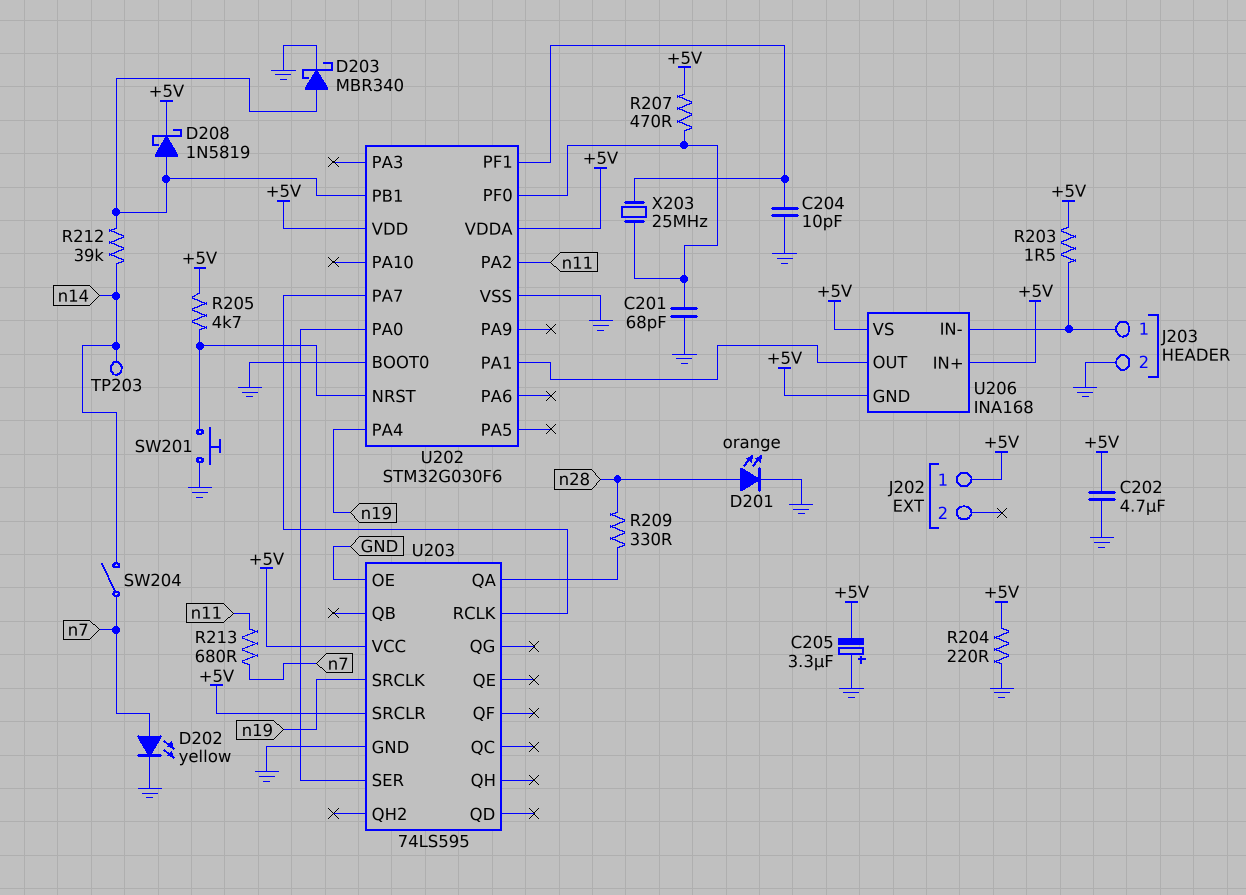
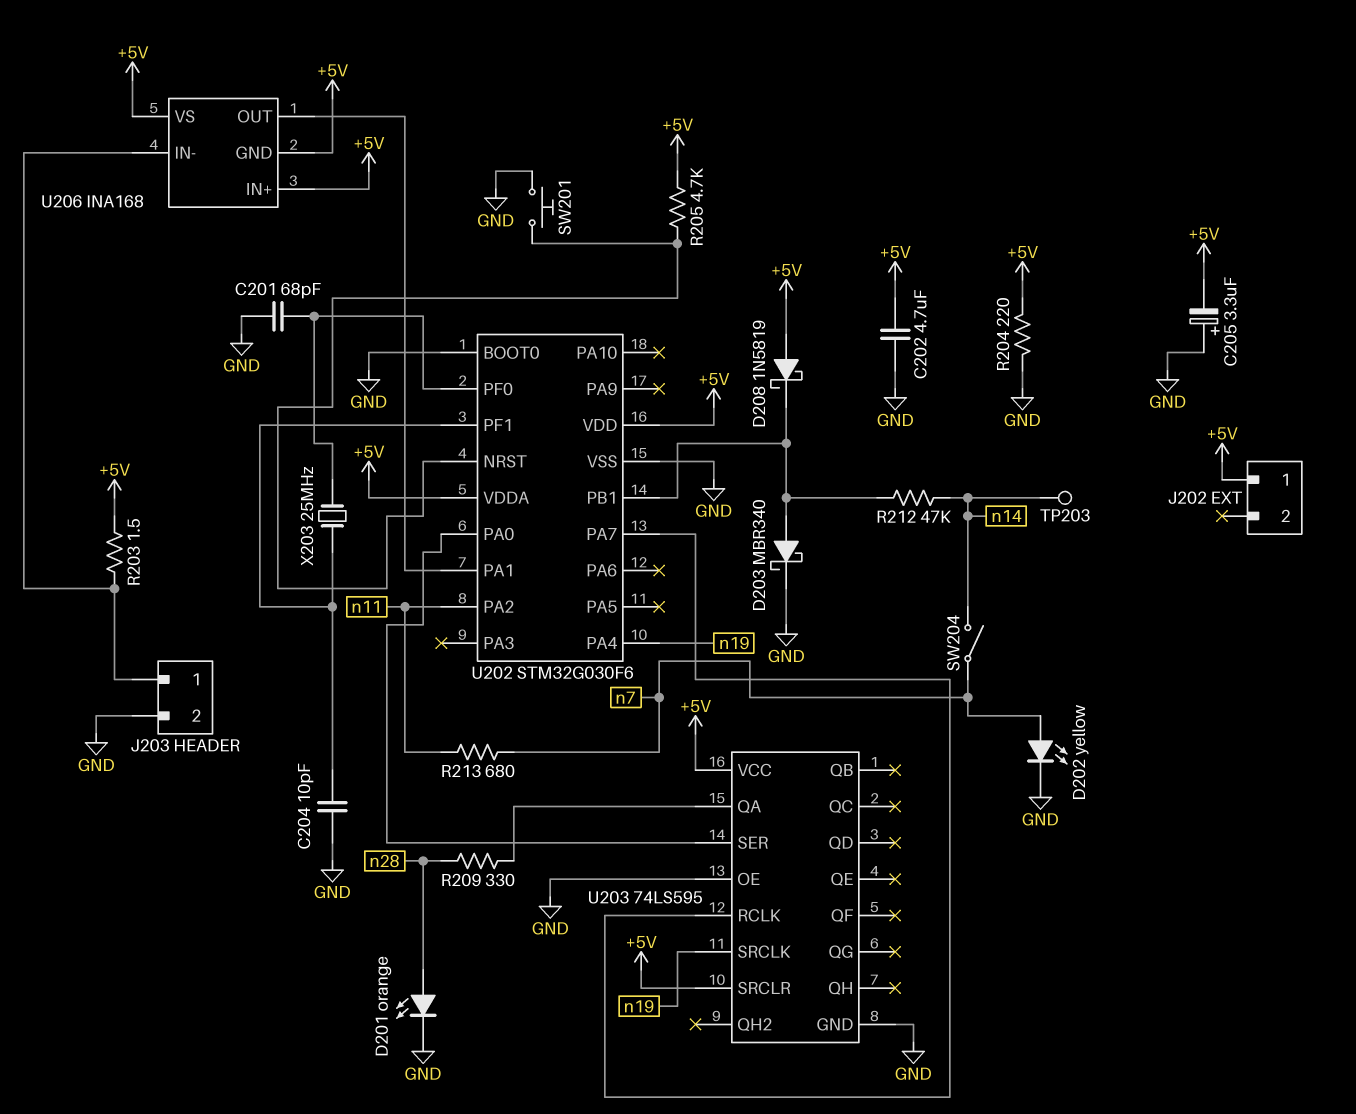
D208: schottky 1N5819 (A U202/PB1, K +5V) -> schottky 1N5819 (A +5V, K U202/PB1)
R207: 470 (+5V, U202/PF0) -> none
R212: 39k (U202/PB1, n14) -> 47k (U202/PB1, n14)

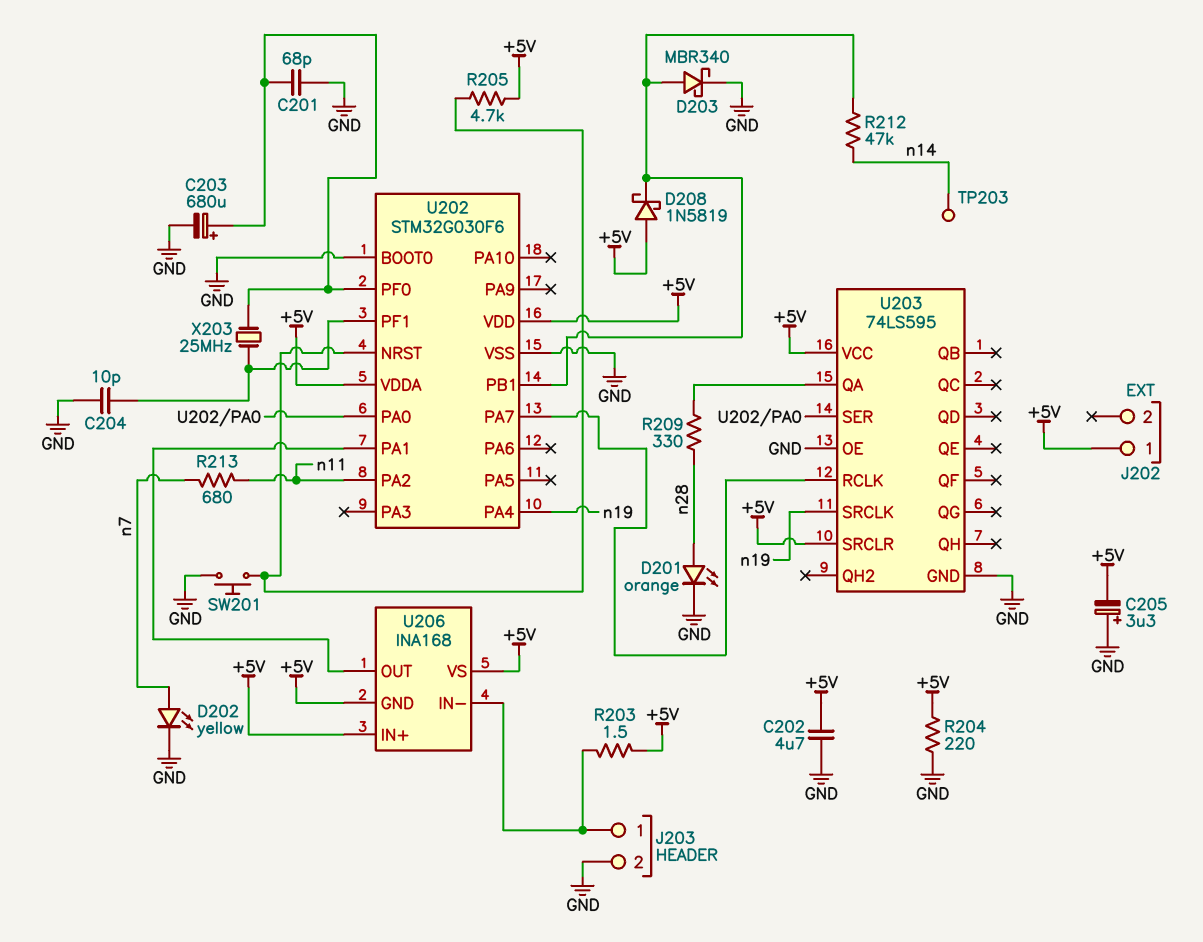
C203: none -> 680uF (plus U202/PF0, minus GND)
SW204: switch (n7, n14) -> none

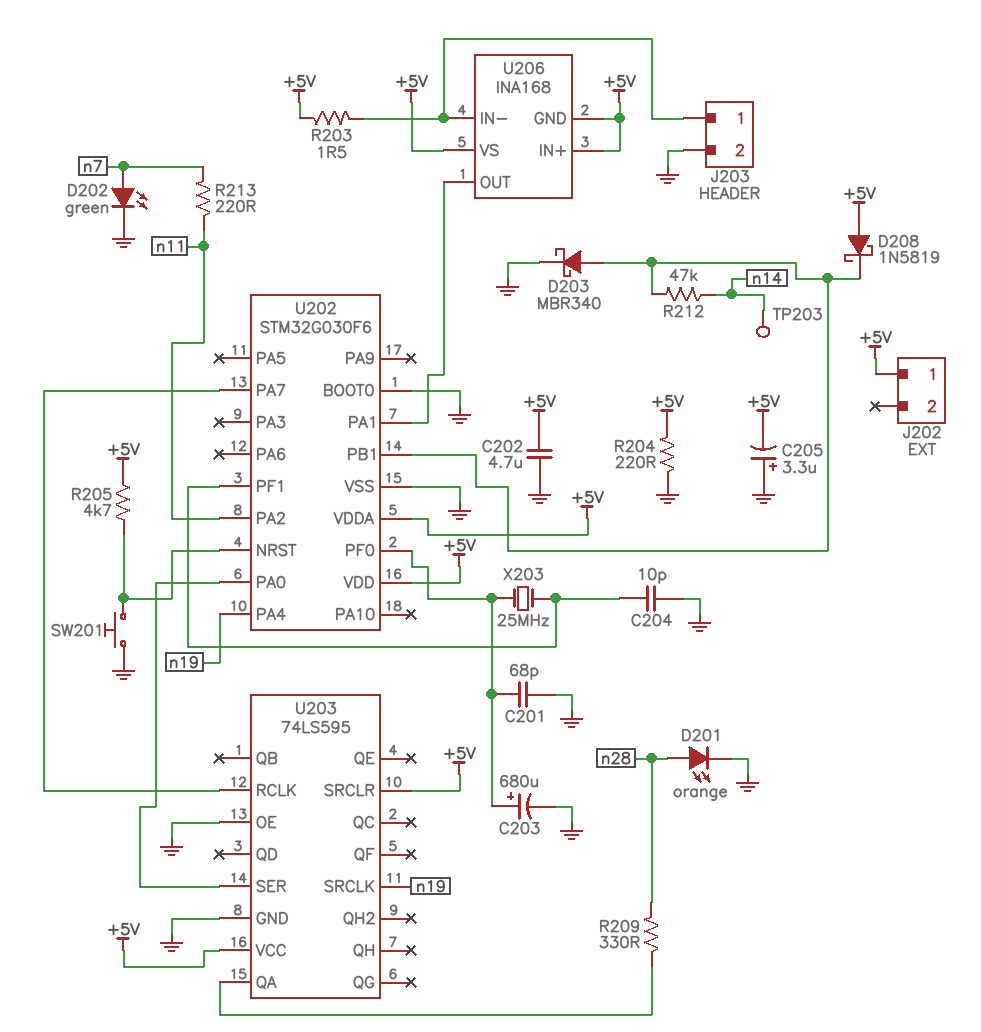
D202: LED yellow (A n7, K GND) -> LED green (A n7, K GND)
R213: 680 (n7, n11) -> 220 (n7, n11)

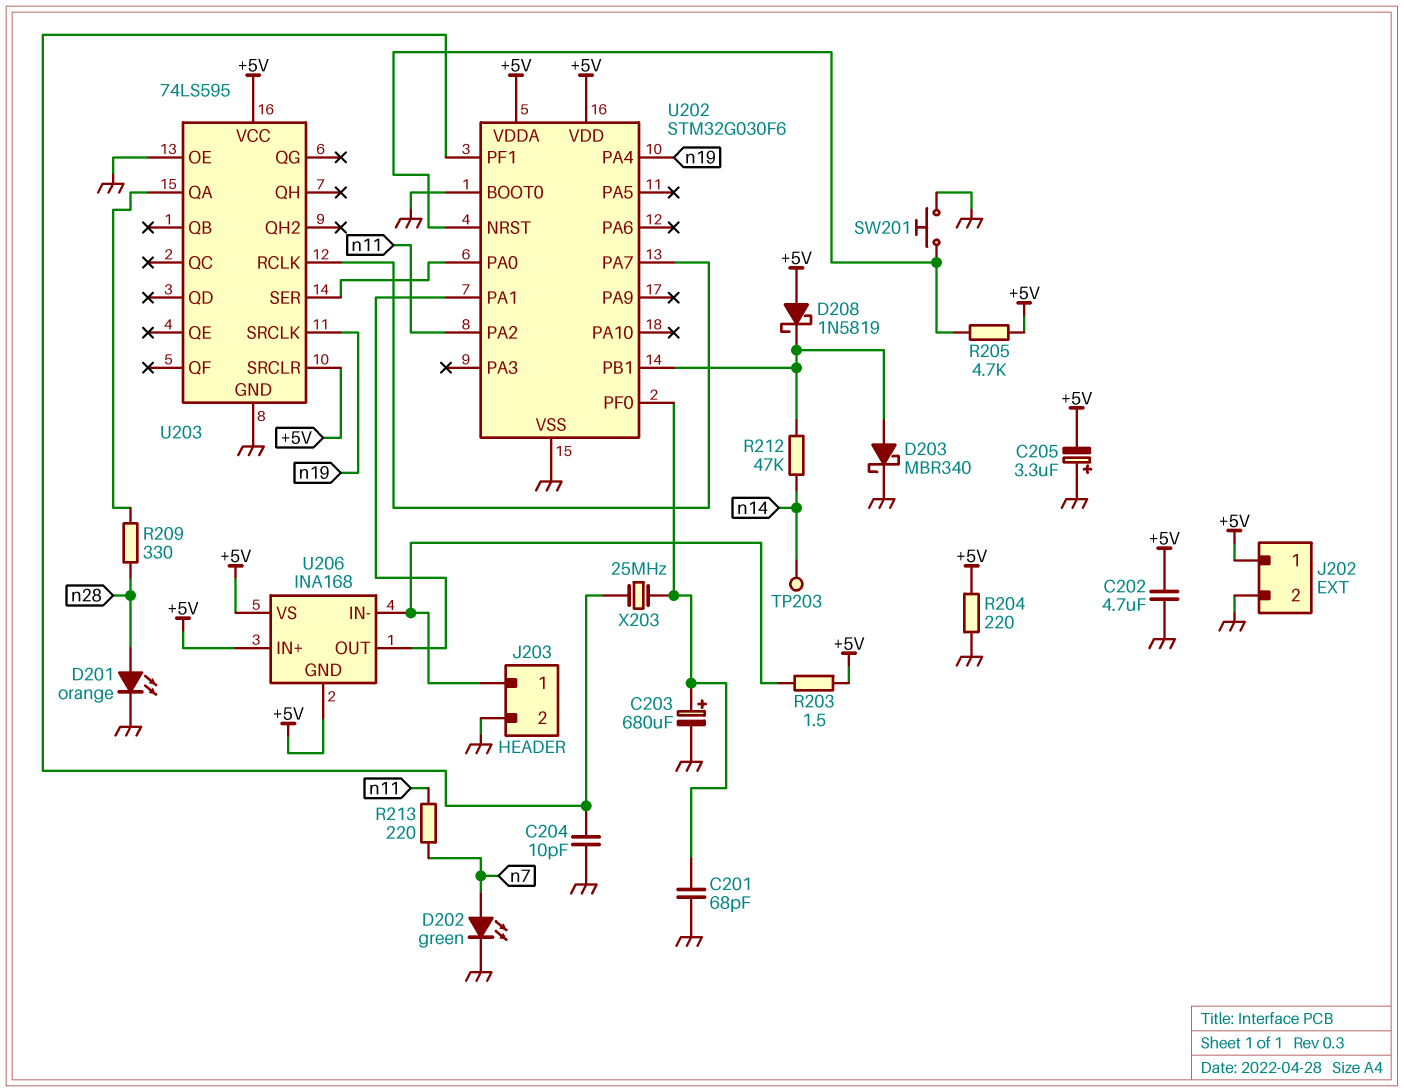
J202 pin 2: none -> GND

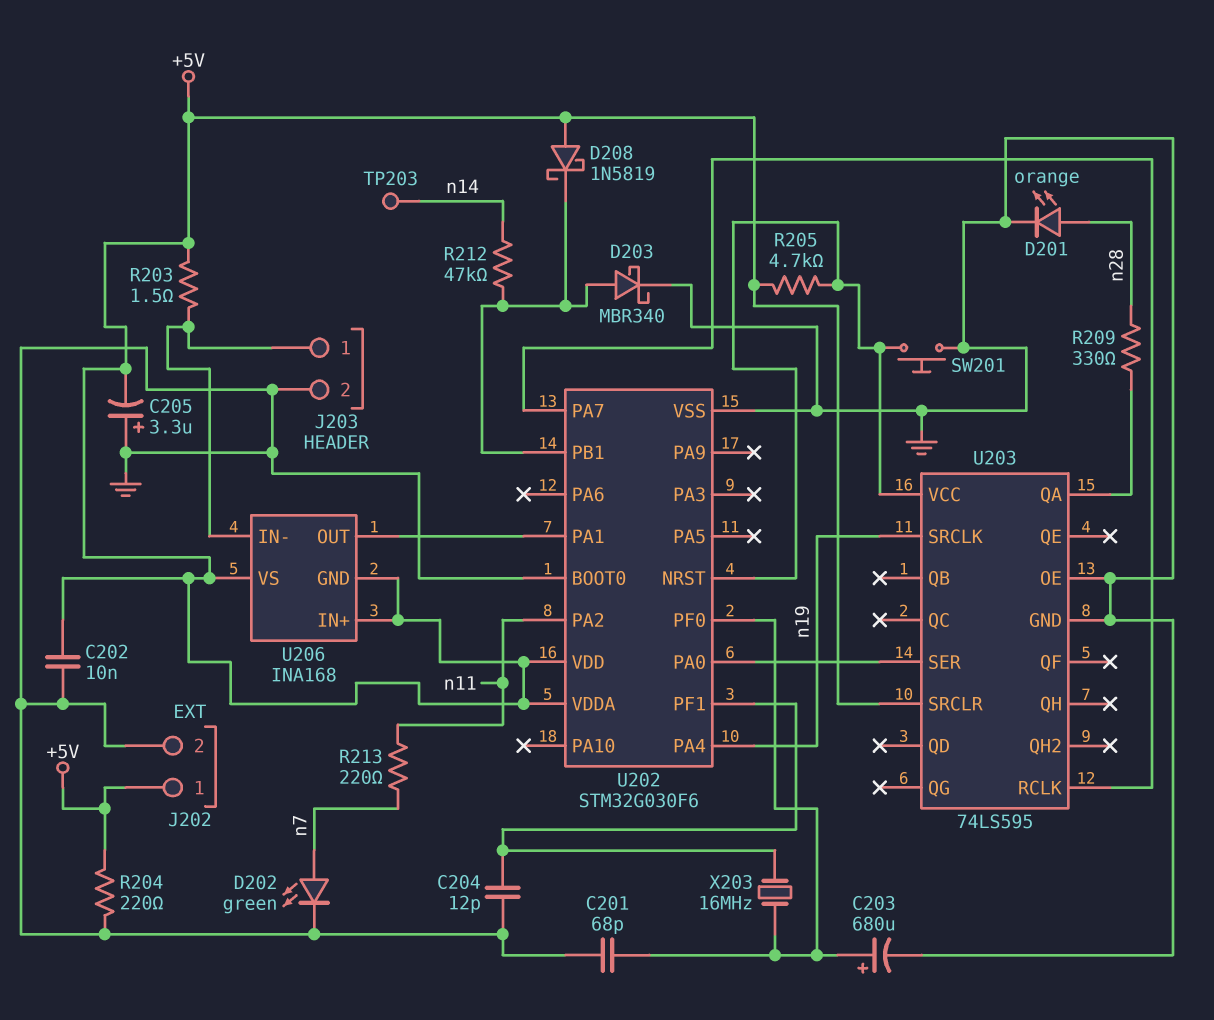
C202: 4.7uF (+5V, GND) -> 10nF (+5V, GND)
C204: 10pF (GND, U202/PF1) -> 12pF (GND, U202/PF1)
U203 pin VCC: +5V -> U202/NRST
X203: 25MHz (U202/PF0, U202/PF1) -> 16MHz (U202/PF0, U202/PF1)

